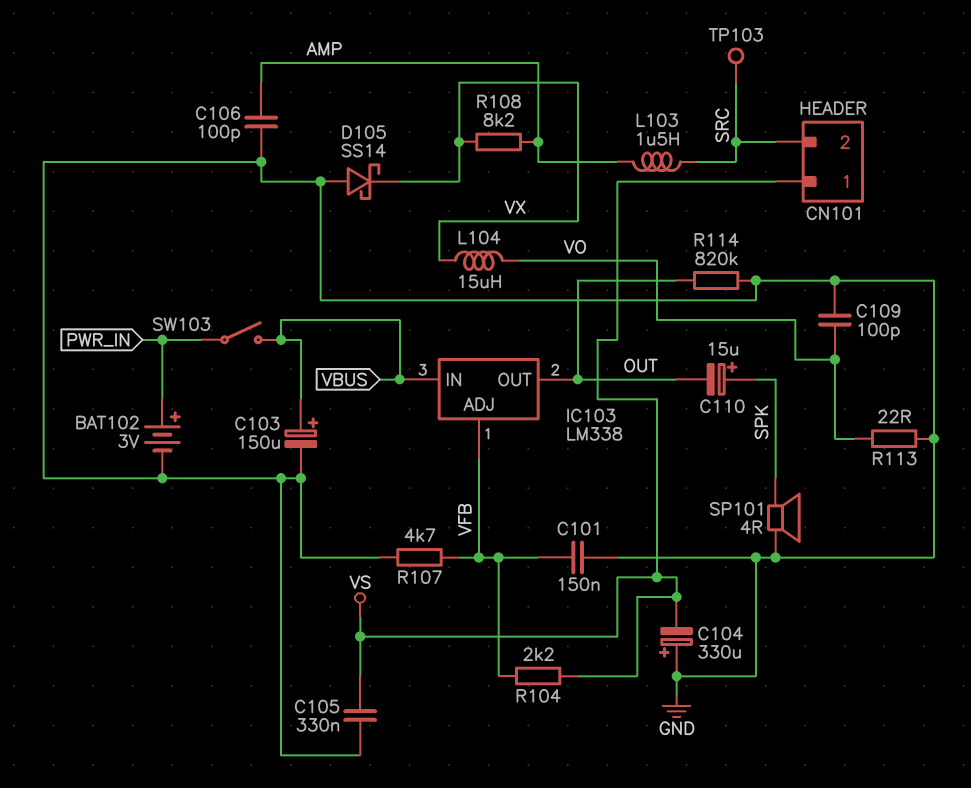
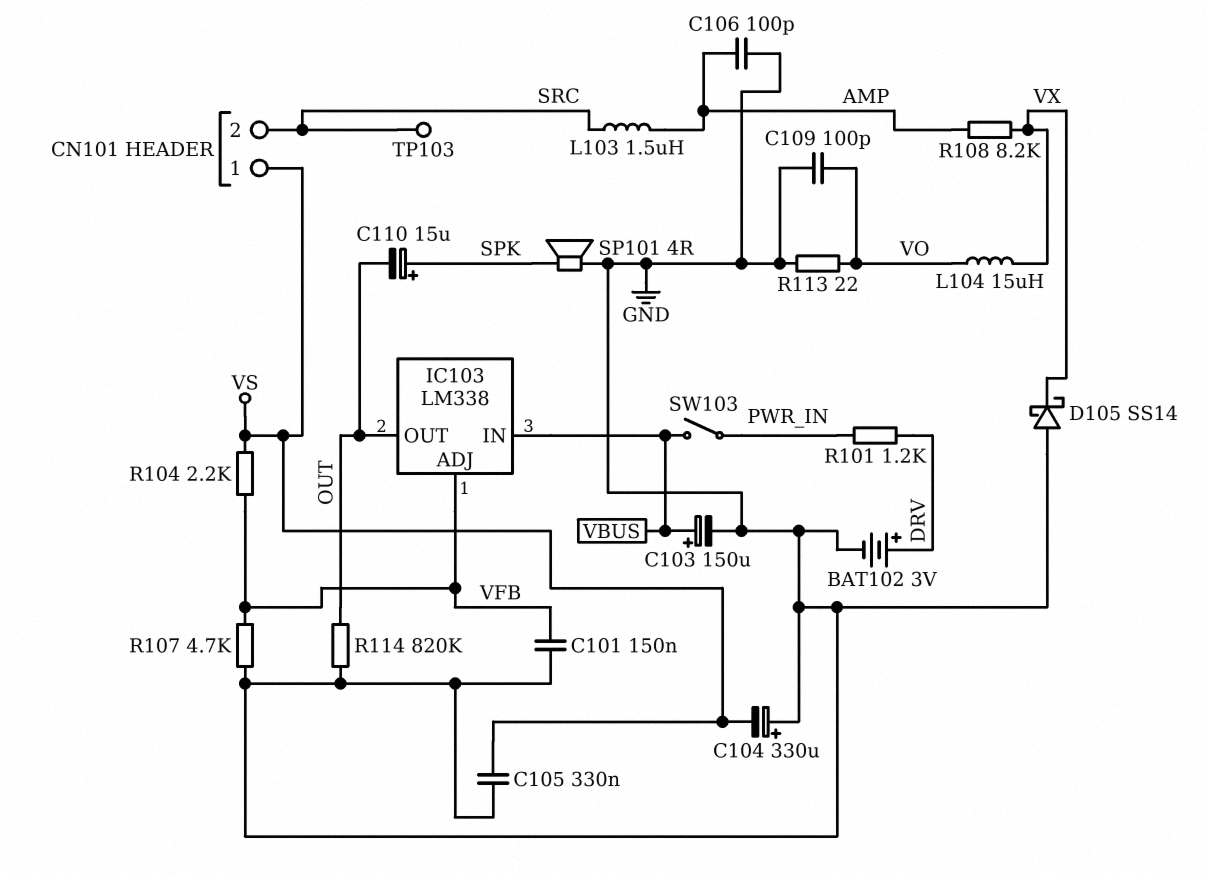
BAT102: 3V (plus PWR_IN, minus GND) -> 3V (plus DRV, minus GND)
R101: none -> 1.2k (DRV, PWR_IN)

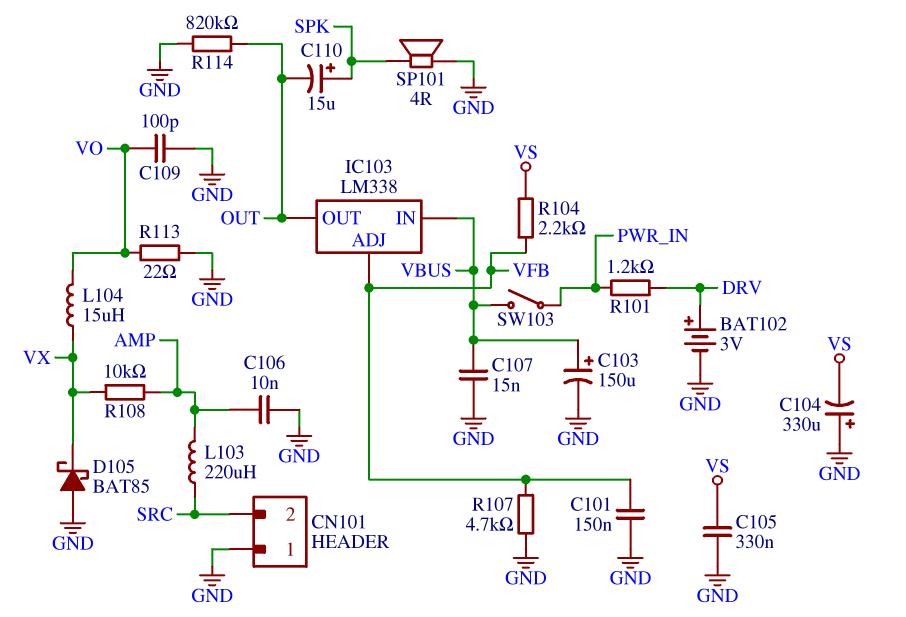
C106: 100pF (AMP, GND) -> 10nF (AMP, GND)
C107: none -> 15nF (GND, VBUS)
CN101 pin 1: VS -> GND
D105: schottky SS14 (A GND, K VX) -> schottky BAT85 (A GND, K VX)
L103: 1.5uH (AMP, SRC) -> 220uH (AMP, SRC)
R108: 8.2k (AMP, VX) -> 10k (AMP, VX)
TP103: test point (SRC) -> none

